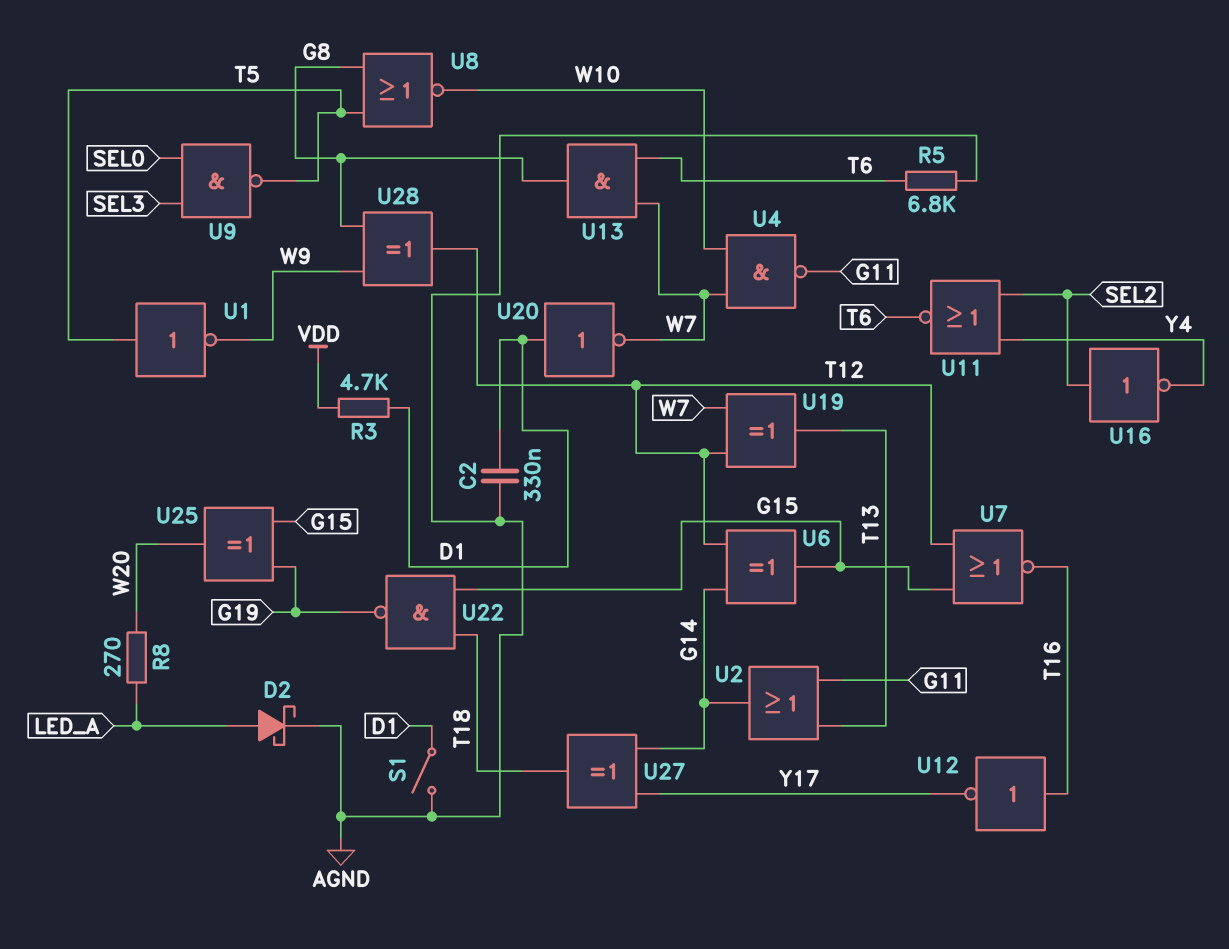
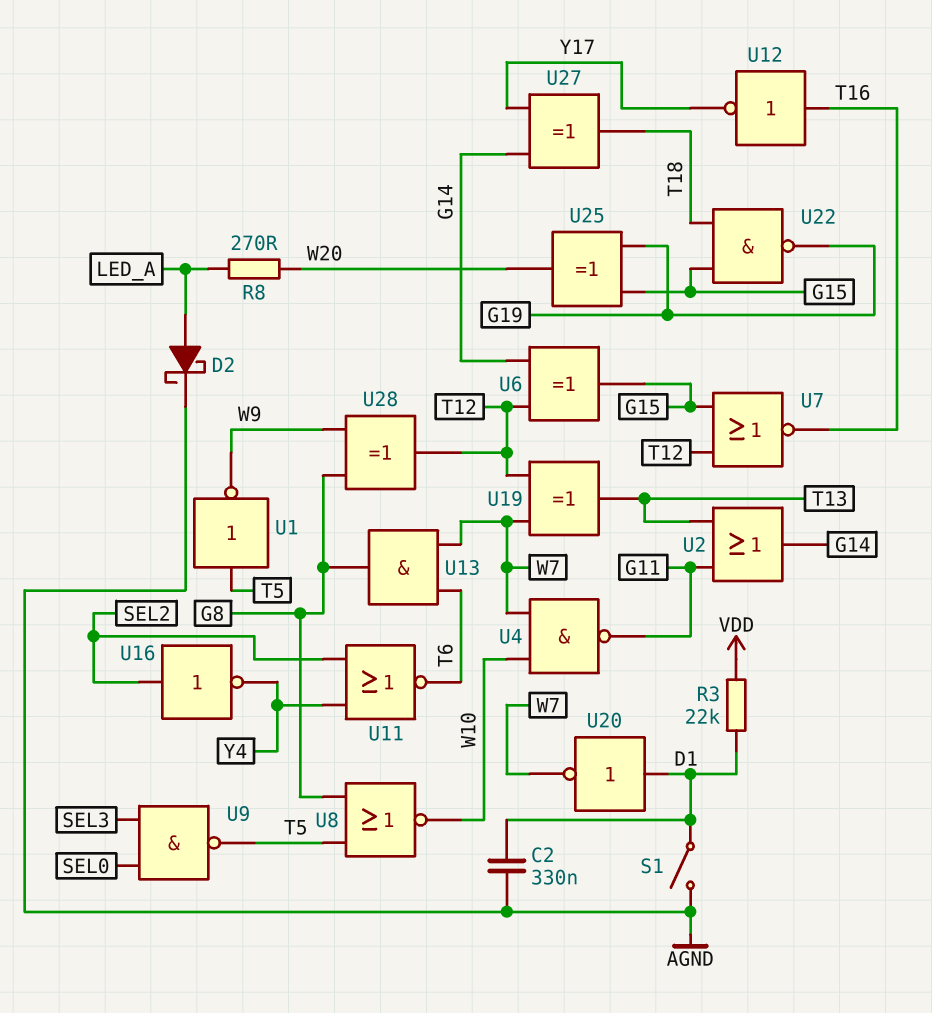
R3: 4.7k (D1, VDD) -> 22k (D1, VDD)
R5: 6.8k (AGND, T6) -> none

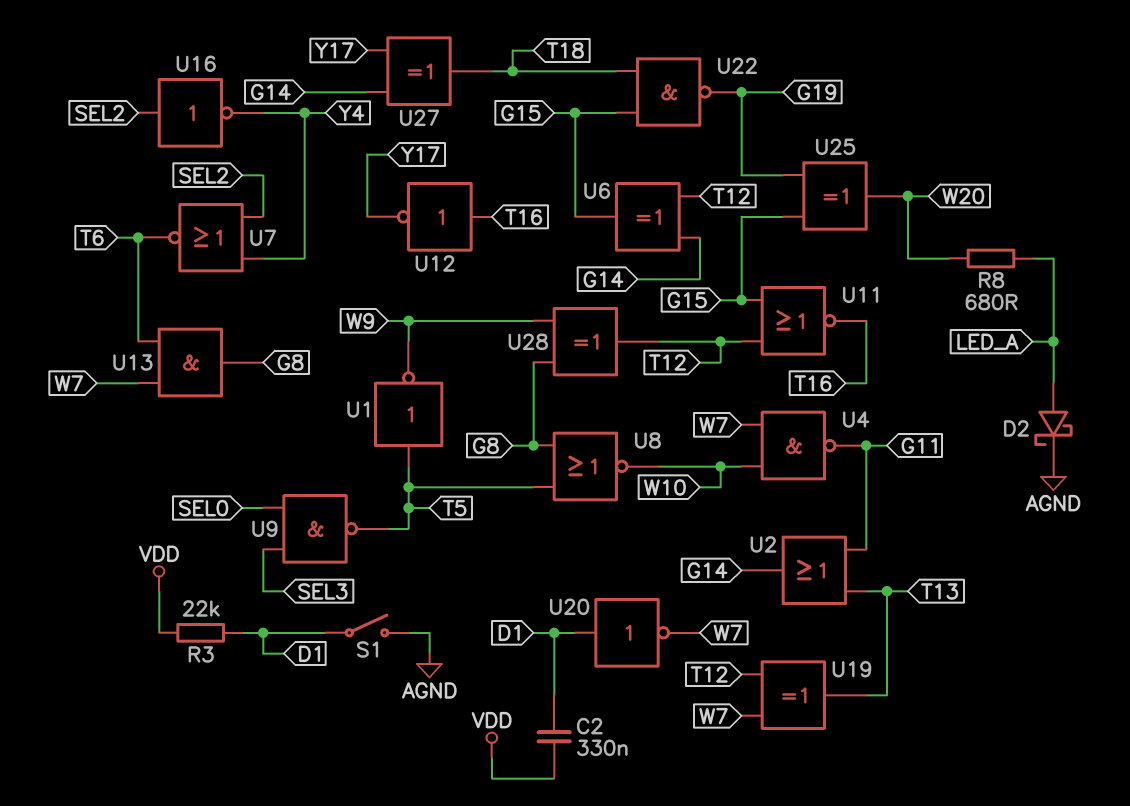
C2: 330nF (AGND, D1) -> 330nF (D1, VDD)
R8: 270 (LED_A, W20) -> 680 (LED_A, W20)
U7: NOR (in G15, in T12, out T16) -> NOR (in SEL2, in Y4, out T6)
U11: NOR (in SEL2, in Y4, out T6) -> NOR (in G15, in T12, out T16)

